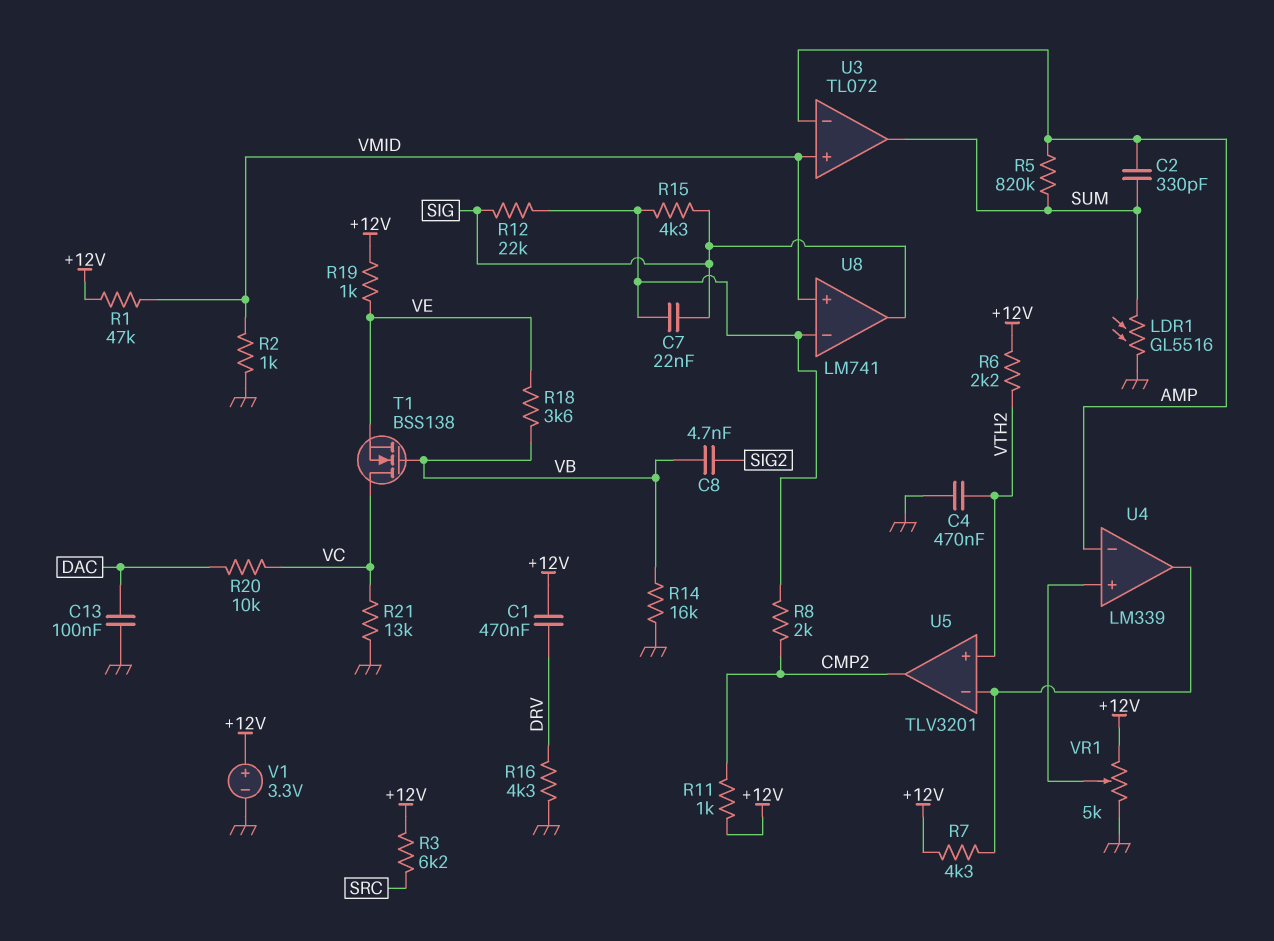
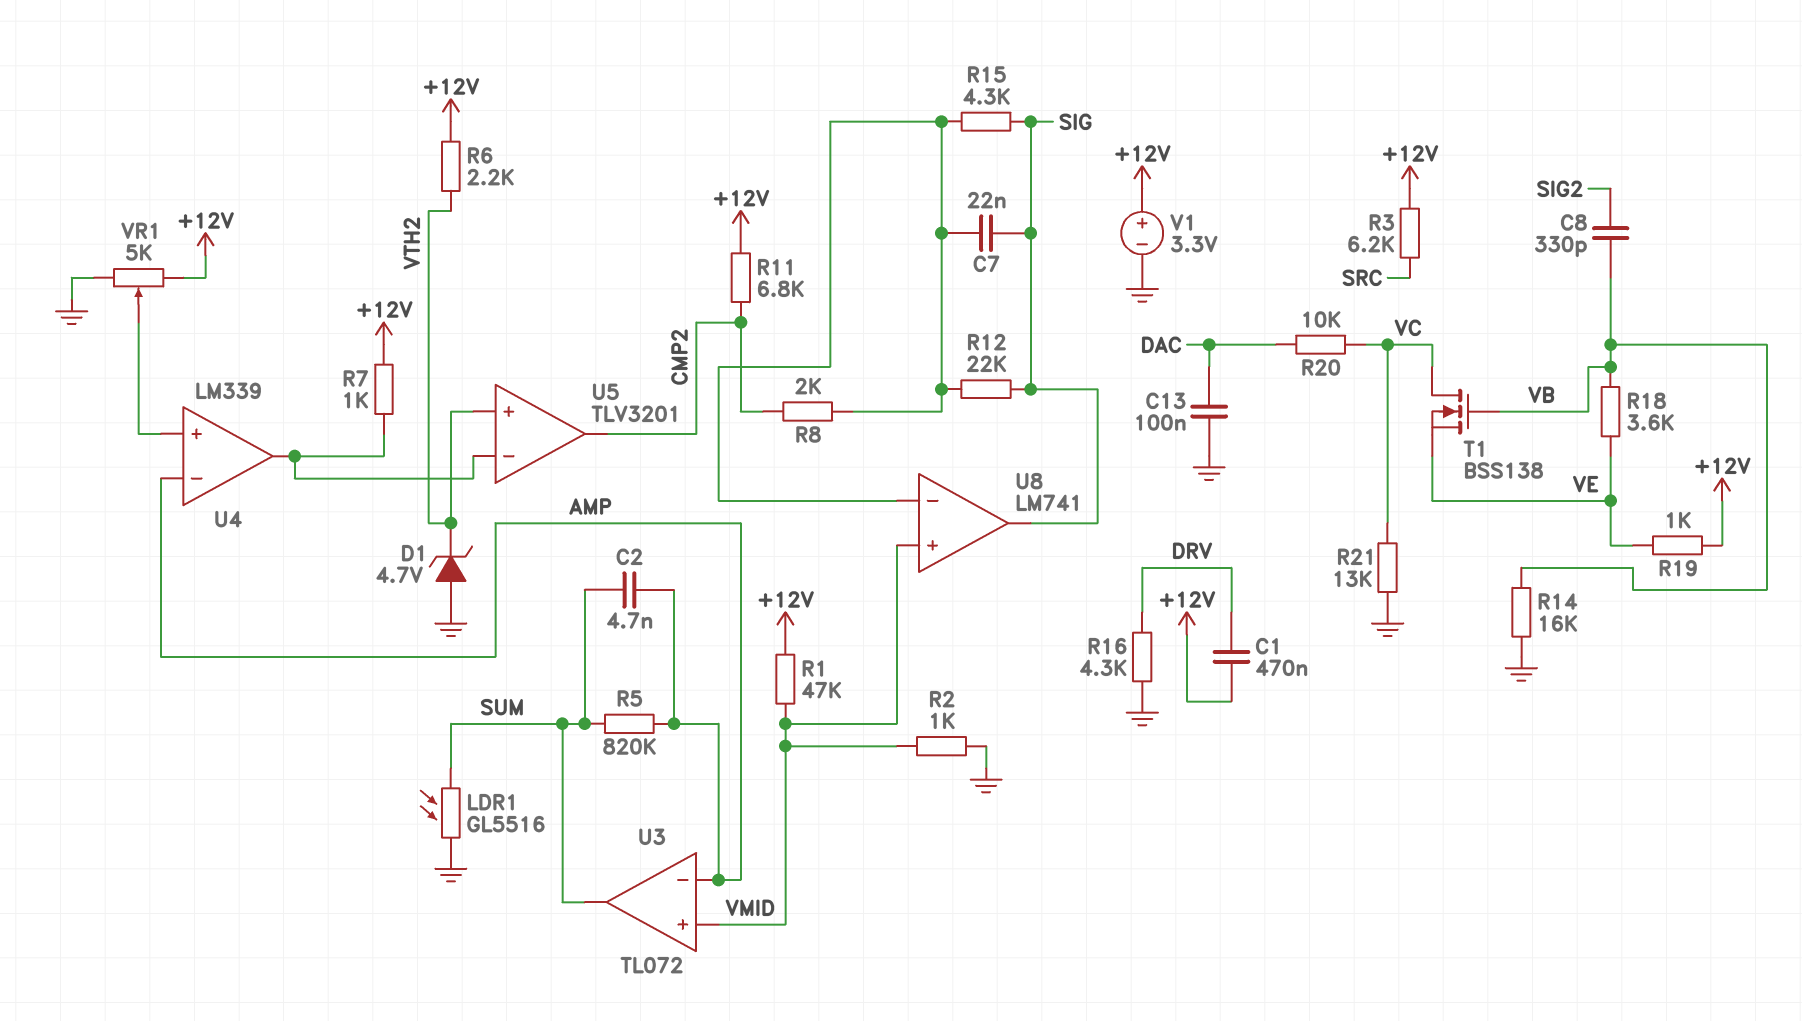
C2: 330pF (AMP, SUM) -> 4.7nF (AMP, SUM)
C4: 470nF (GND, VTH2) -> none
C8: 4.7nF (SIG2, VB) -> 330pF (SIG2, VB)
D1: none -> zener 4.7V (A GND, K VTH2)
R7: 4.3k (+12V, U4/out) -> 1k (+12V, U4/out)
R11: 1k (+12V, CMP2) -> 6.8k (+12V, CMP2)

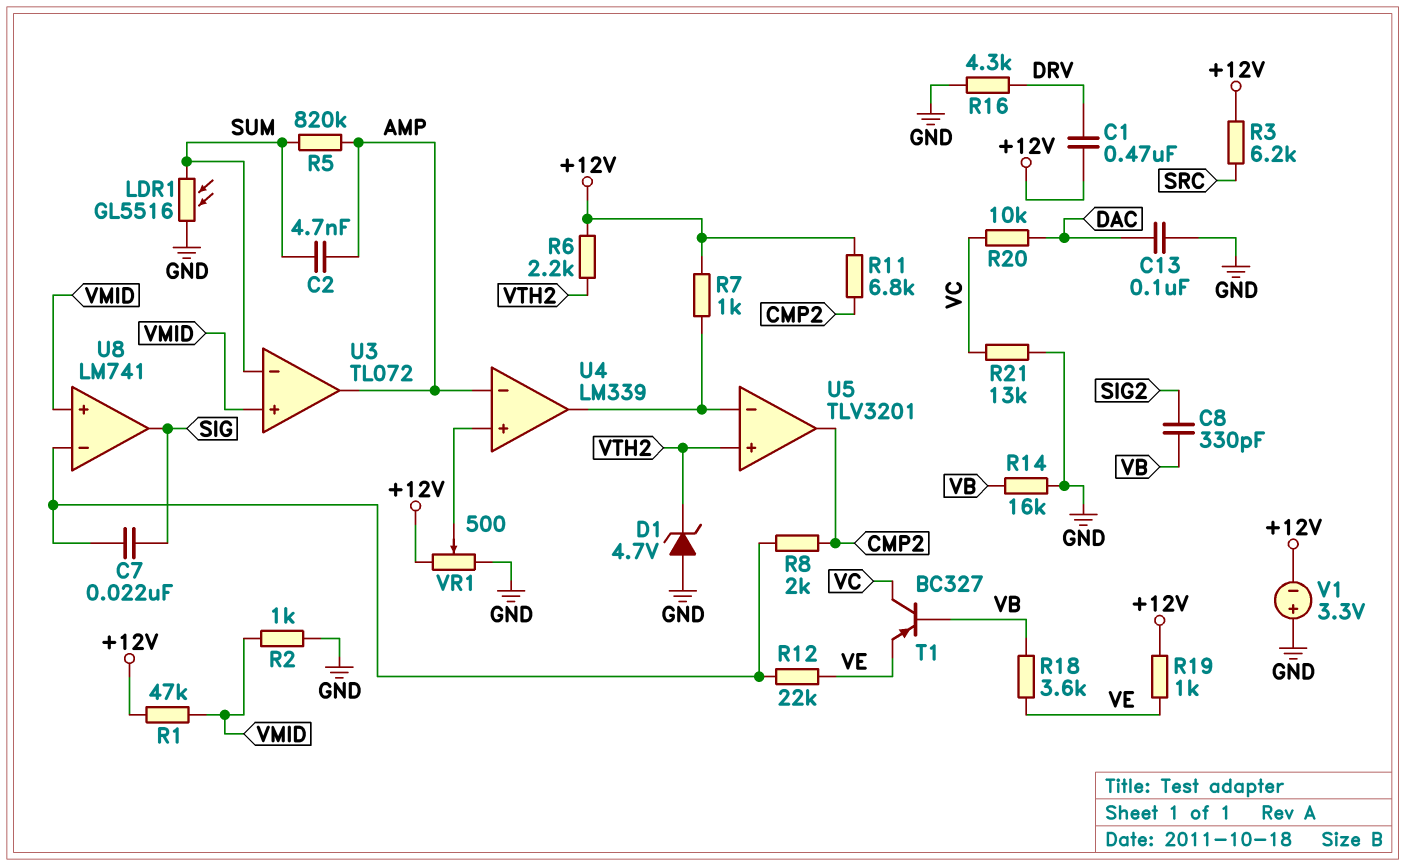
R12: 22k (SIG, U8/in-) -> 22k (U8/in-, VE)
R15: 4.3k (SIG, U8/in-) -> none
T1: NMOS BSS138 (G VB, D VC, S VE) -> PNP BC327 (B VB, C VC, E VE)
U3 pin in-: AMP -> SUM
U3 pin out: SUM -> AMP
V1: 3.3V (plus +12V, minus GND) -> 3.3V (plus GND, minus +12V)
VR1: 5k (+12V, GND, wiper U4/in+) -> 500 (+12V, GND, wiper U4/in+)

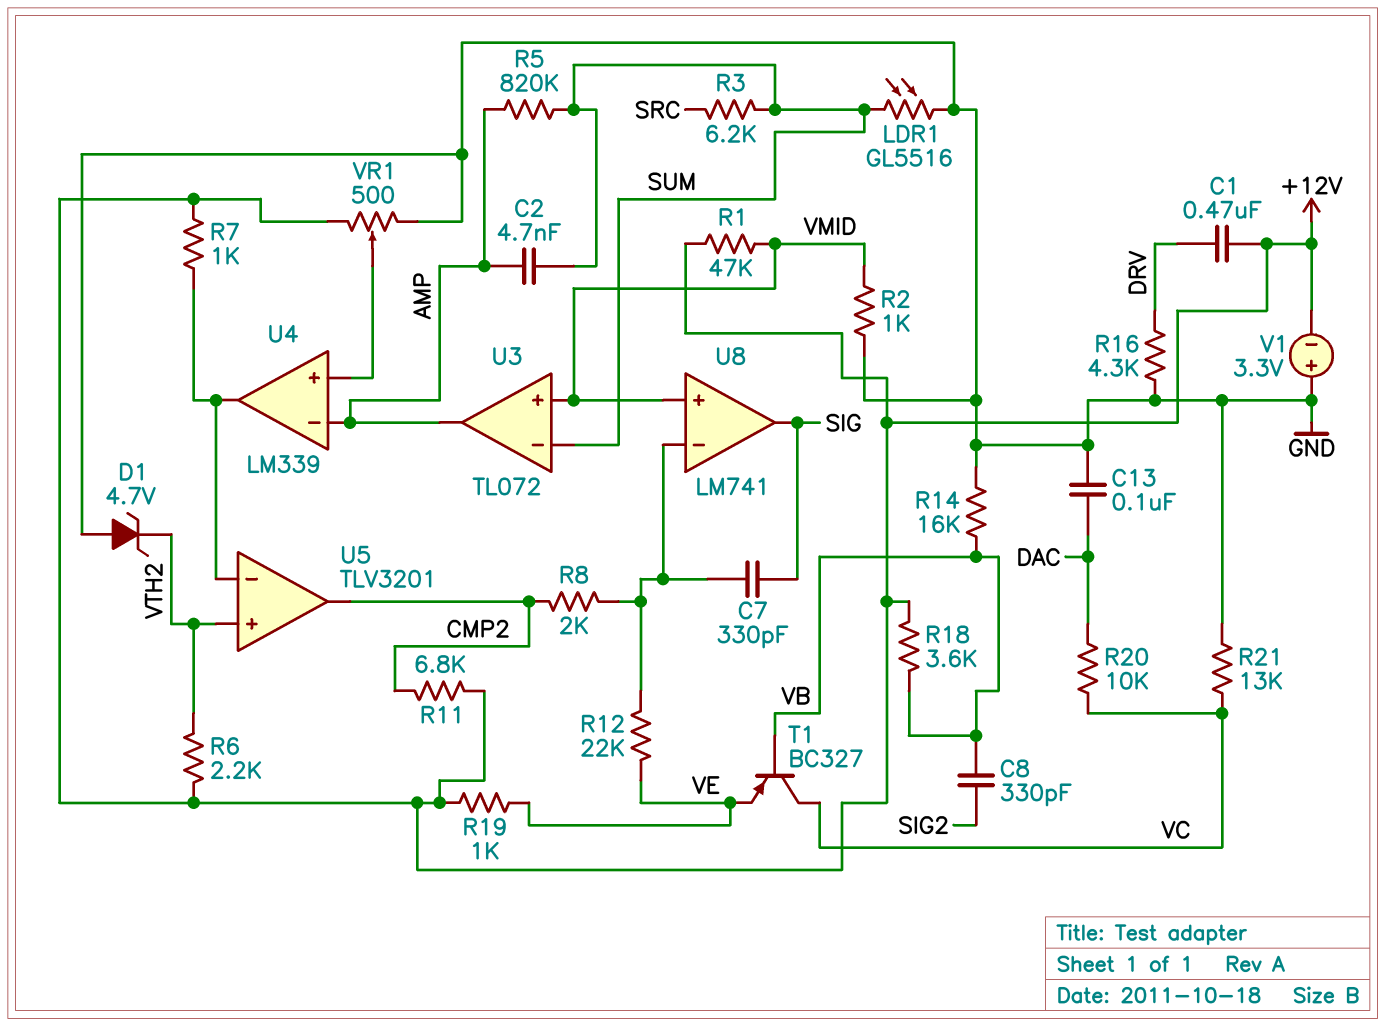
C7: 22nF (SIG, U8/in-) -> 330pF (SIG, U8/in-)
R3: 6.2k (+12V, SRC) -> 6.2k (SRC, SUM)
R18: 3.6k (VB, VE) -> 3.6k (+12V, VB)

